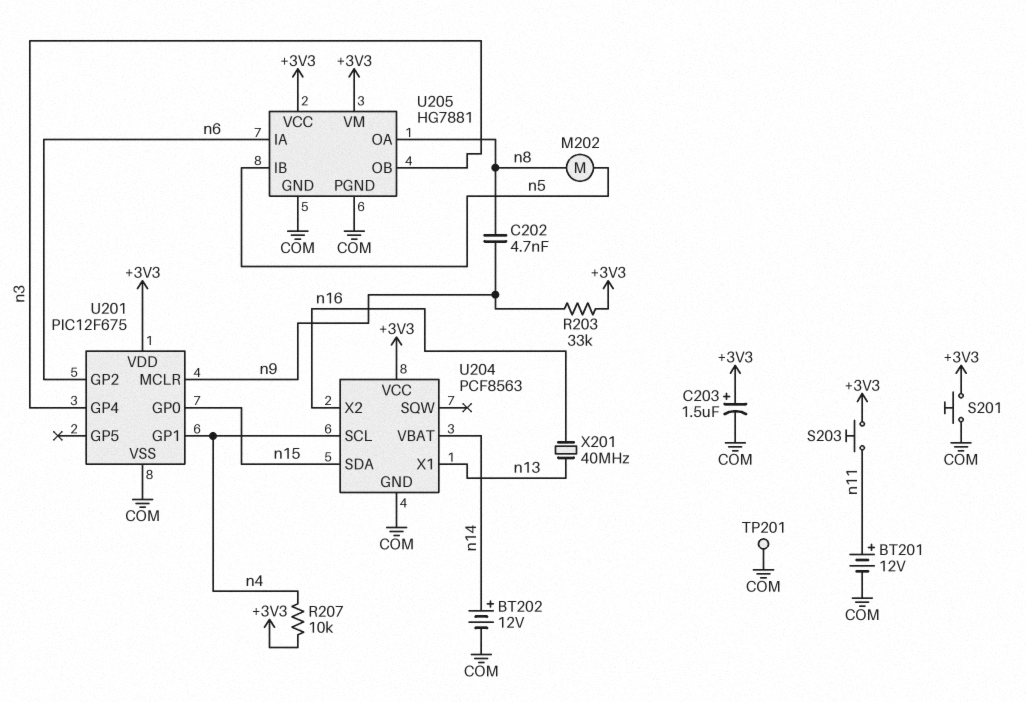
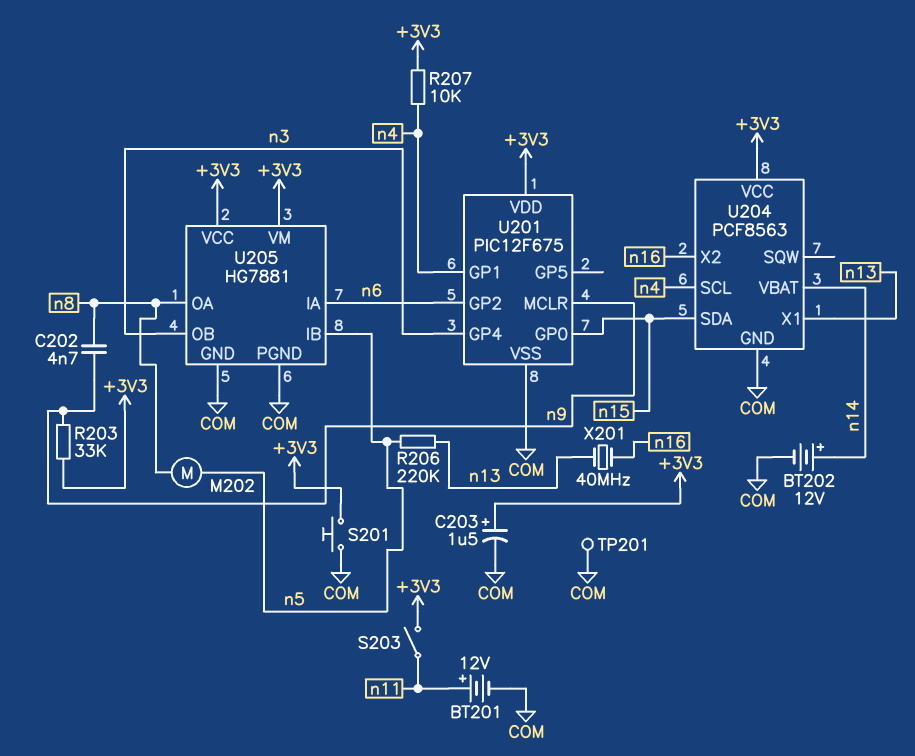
R206: none -> 220k (n5, n13)
S203: button (+3V3, n11) -> switch (+3V3, n11)

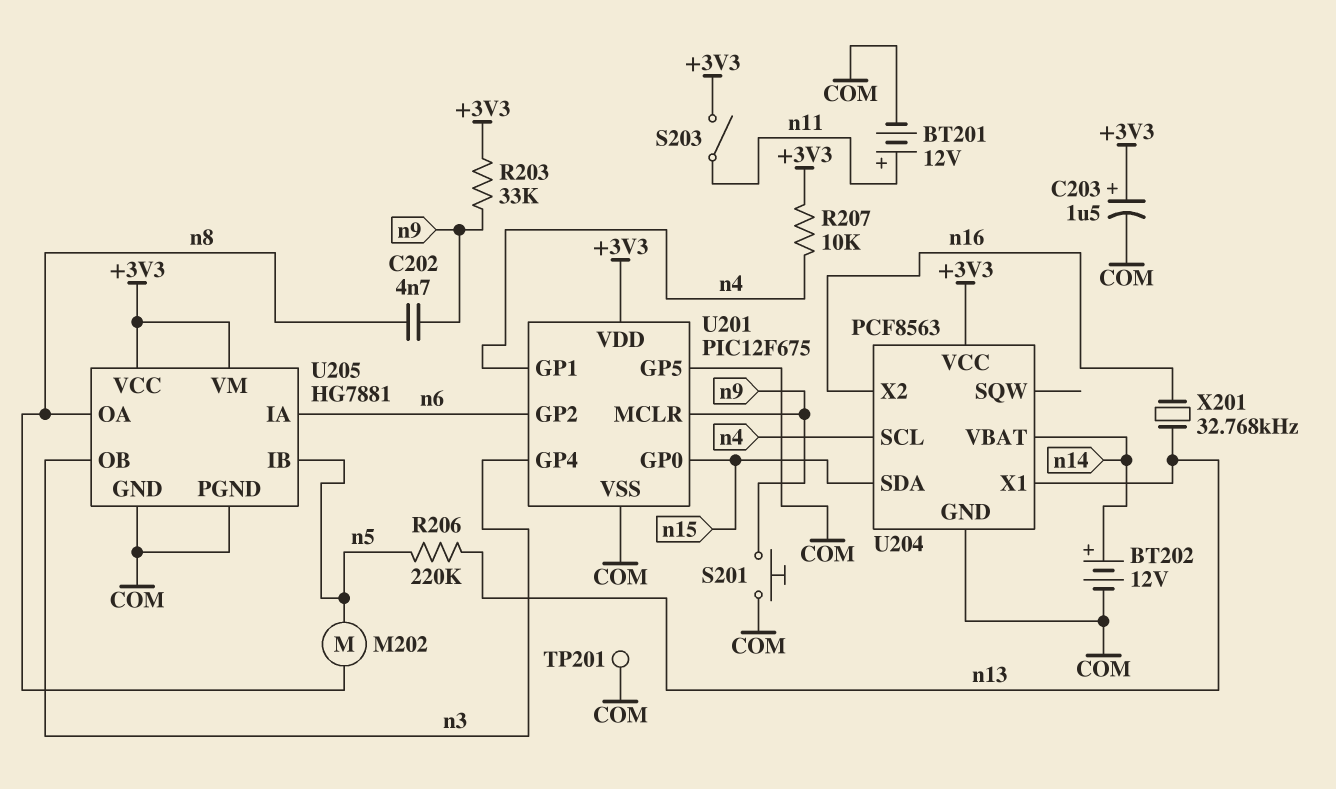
S201: button (+3V3, COM) -> button (COM, n9)
U201 pin GP5: none -> COM
X201: 40MHz (n13, n16) -> 32.768kHz (n13, n16)

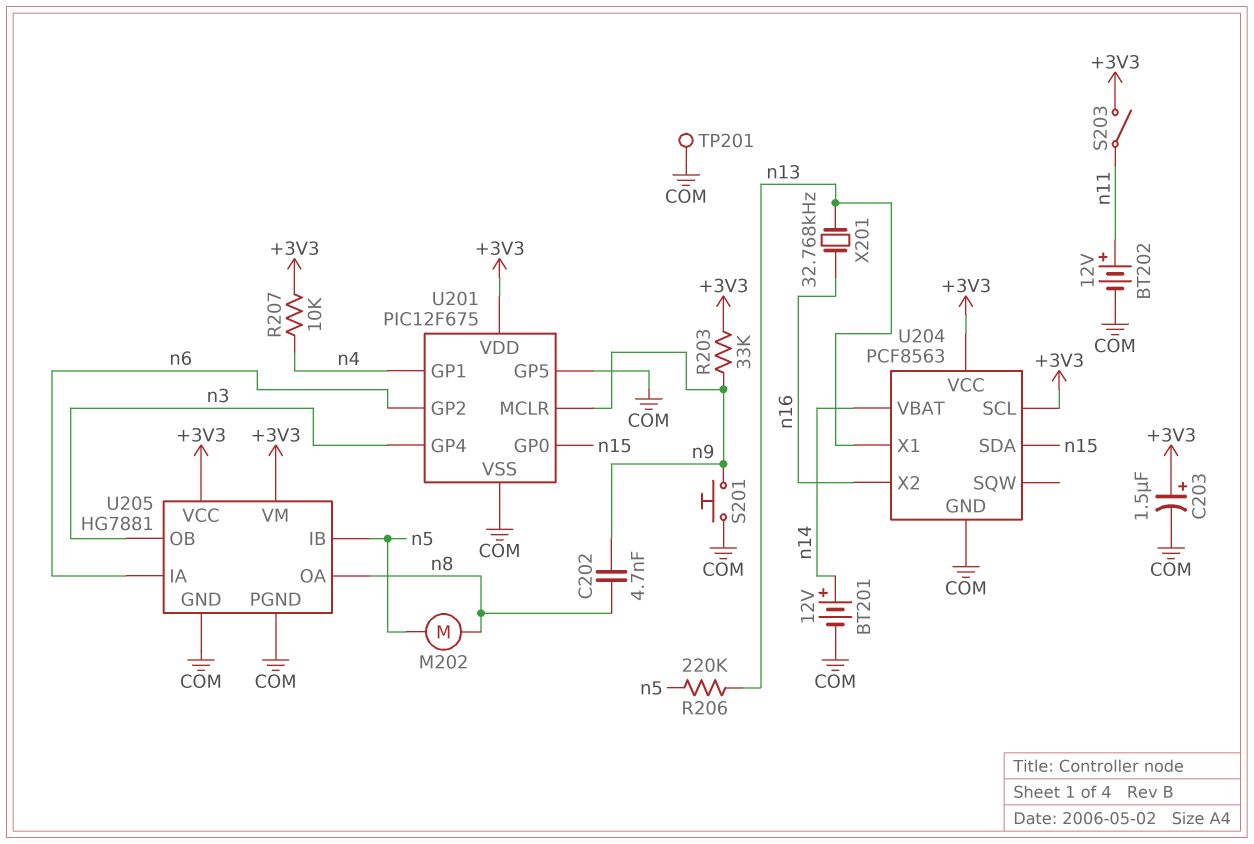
BT201: 12V (plus n11, minus COM) -> 12V (plus n14, minus COM)
BT202: 12V (plus n14, minus COM) -> 12V (plus n11, minus COM)
U204 pin SCL: n4 -> +3V3

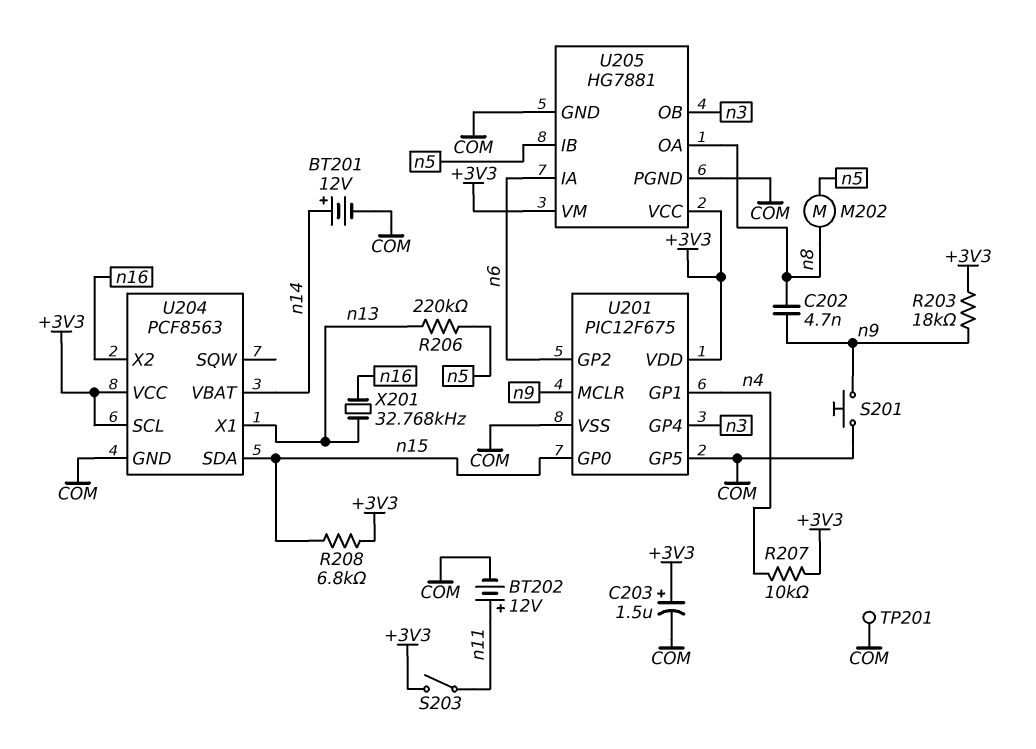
R203: 33k (+3V3, n9) -> 18k (+3V3, n9)
R208: none -> 6.8k (+3V3, n15)

